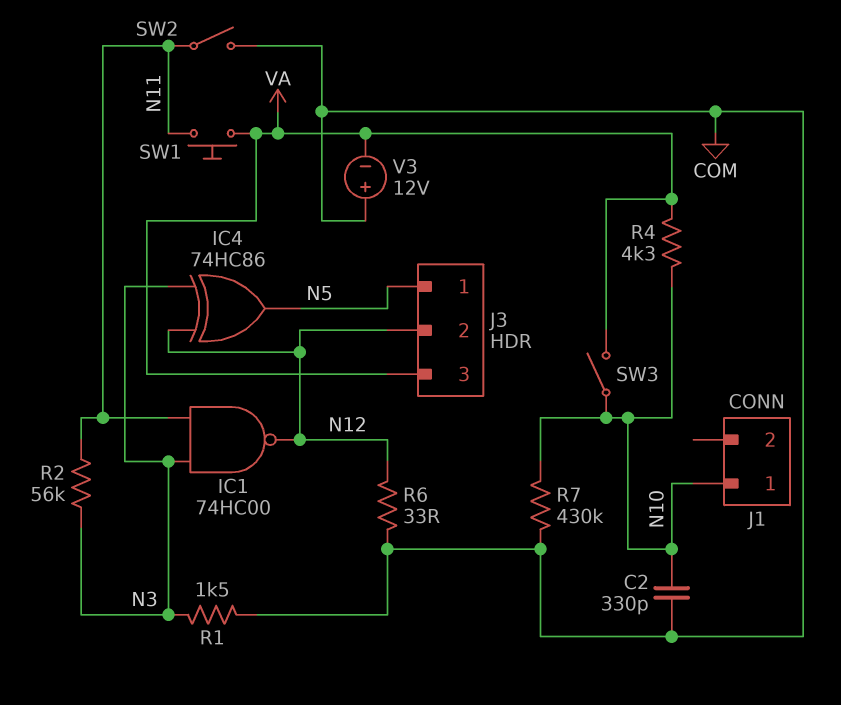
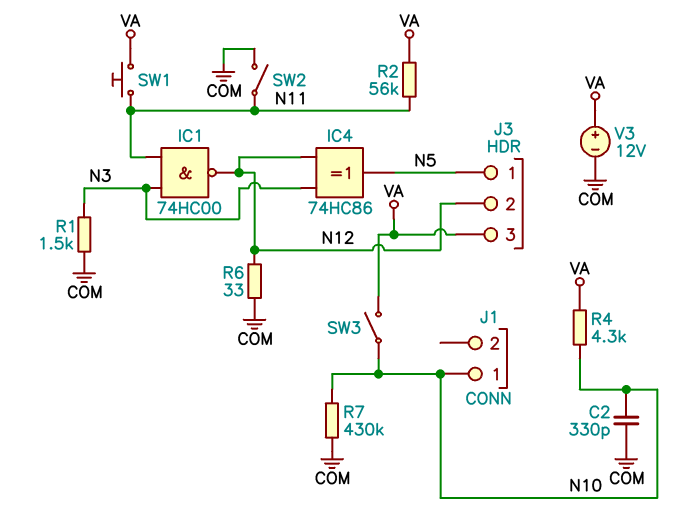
R2: 56k (N3, N11) -> 56k (N11, VA)
V3: 12V (plus COM, minus VA) -> 12V (plus VA, minus COM)

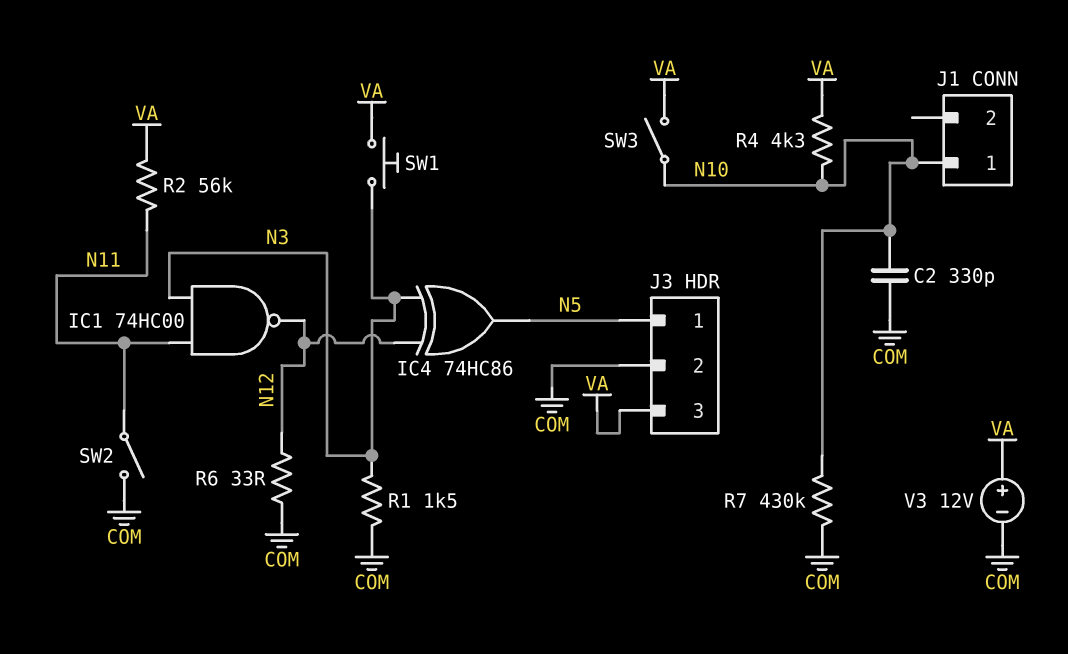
J3 pin 2: N12 -> COM
SW1: button (N11, VA) -> button (N3, VA)

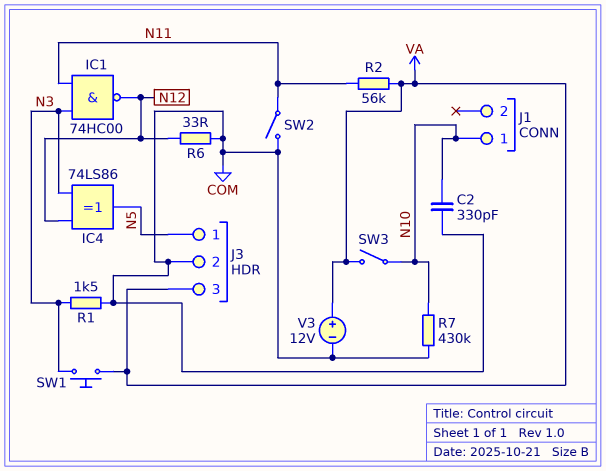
IC4: XOR 74HC86 (in N3, in N12, out N5) -> XOR 74LS86 (in N3, in N12, out N5)
R4: 4.3k (N10, VA) -> none

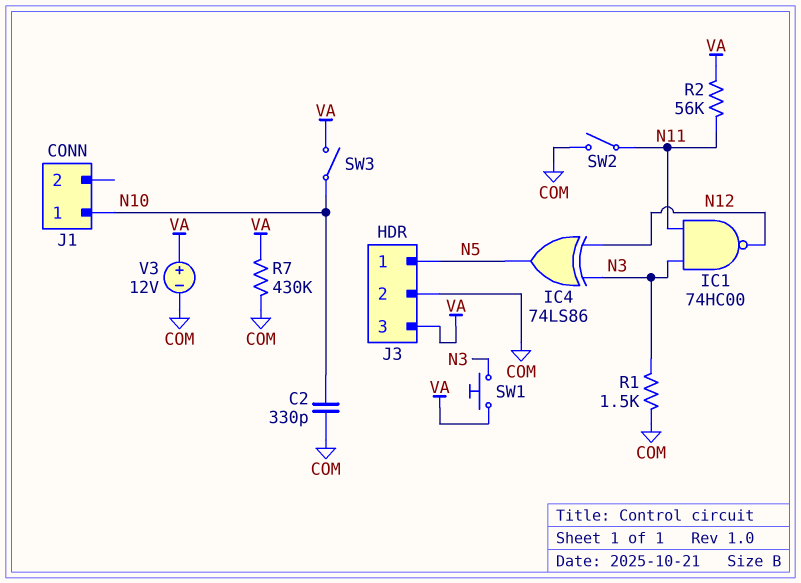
R6: 33 (COM, N12) -> none
R7: 430k (COM, N10) -> 430k (COM, VA)

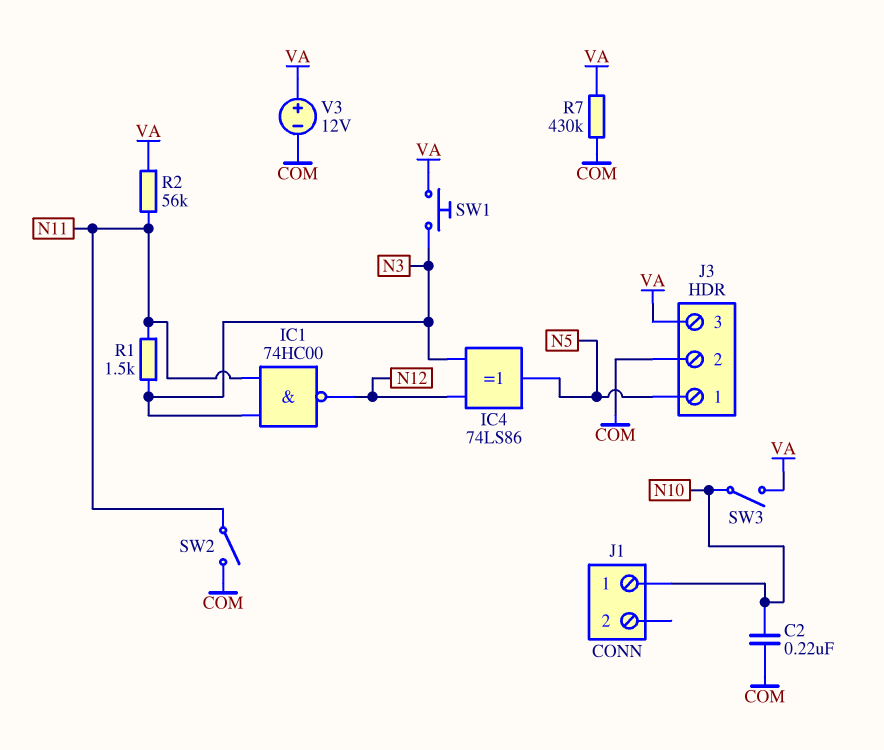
C2: 330pF (COM, N10) -> 220nF (COM, N10)
R1: 1.5k (COM, N3) -> 1.5k (N3, N11)

